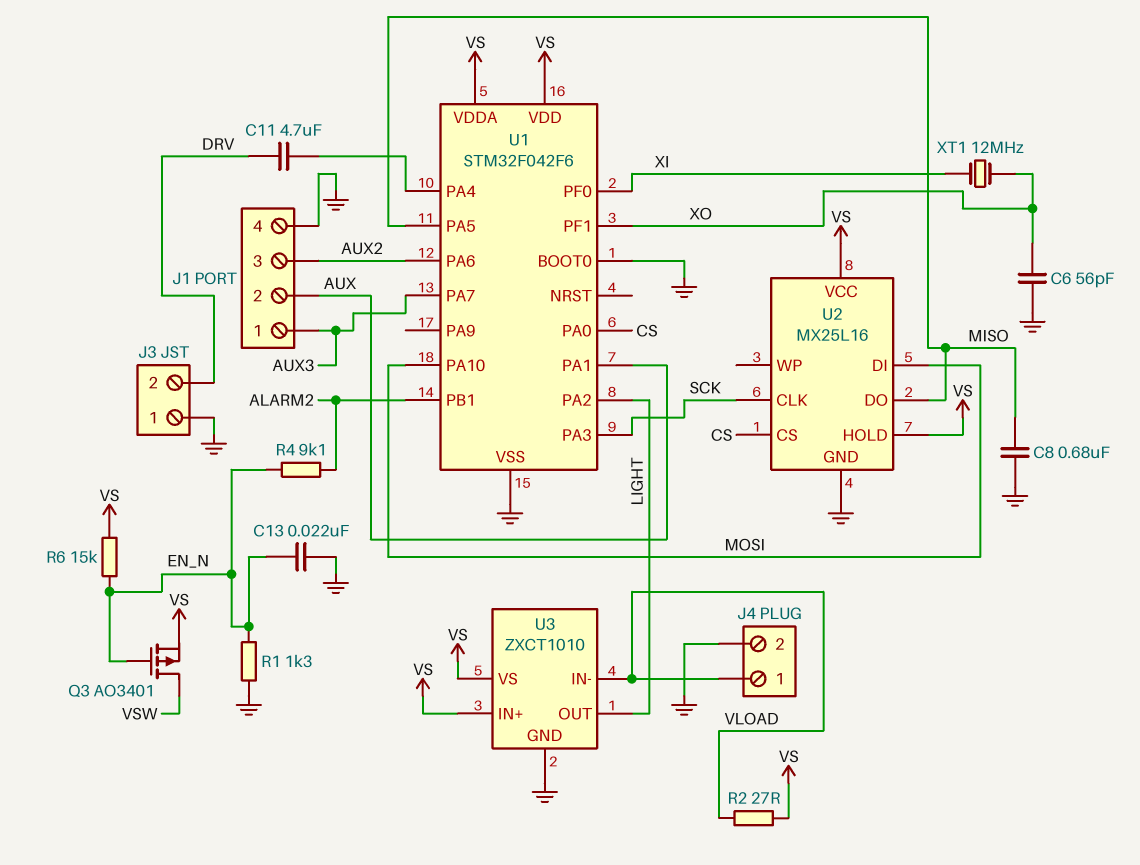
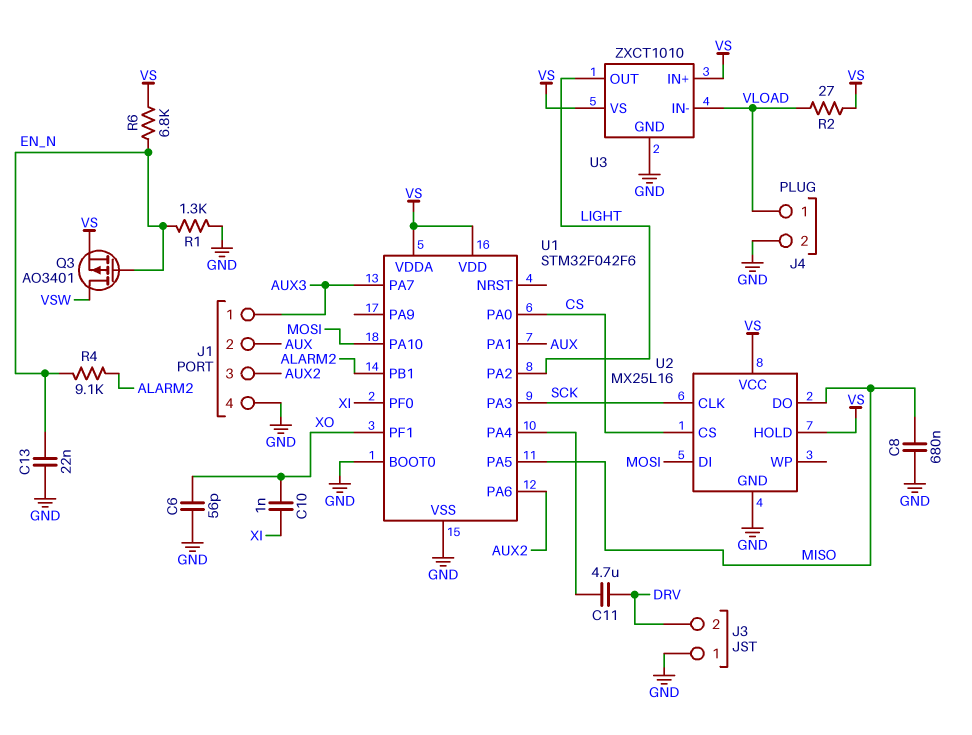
C10: none -> 1nF (XI, XO)
R6: 15k (EN_N, VS) -> 6.8k (EN_N, VS)
XT1: 12MHz (XI, XO) -> none

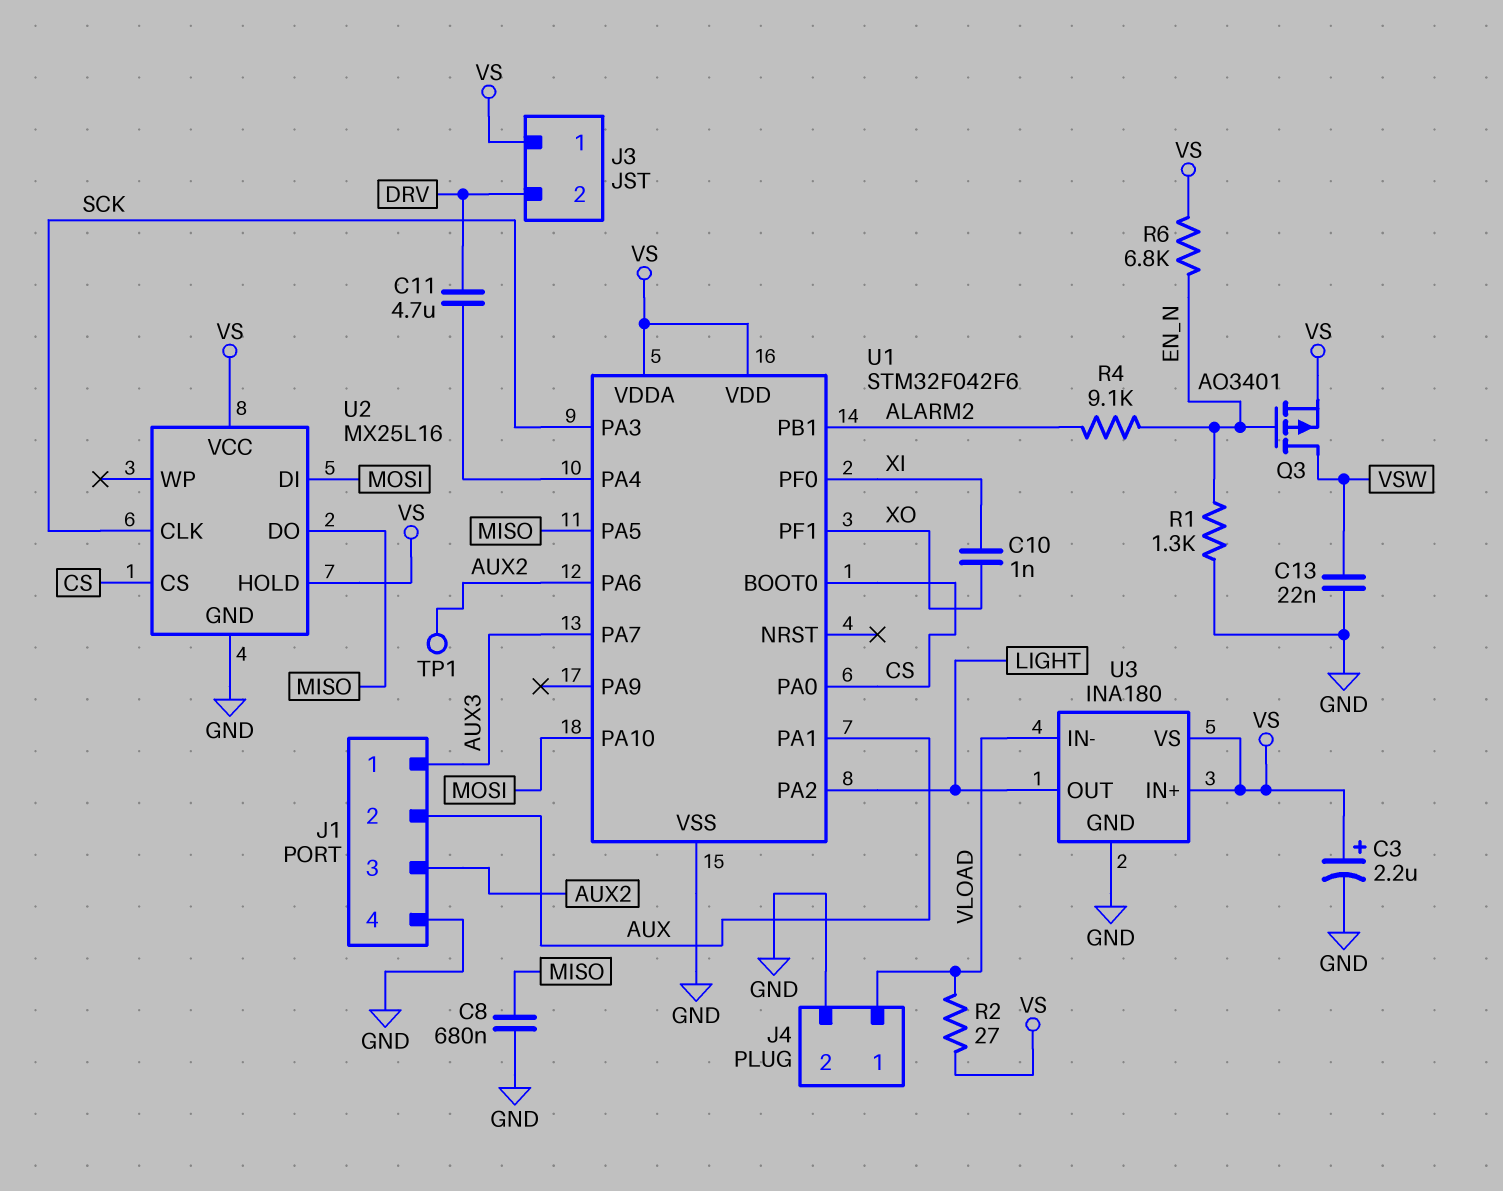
C3: none -> 2.2uF (plus VS, minus GND)
C6: 56pF (GND, XO) -> none
C13: 22nF (EN_N, GND) -> 22nF (GND, VSW)
J3 pin 1: GND -> VS
TP1: none -> test point (AUX2)
U1 pin BOOT0: GND -> CS
U3: ZXCT1010 -> INA180

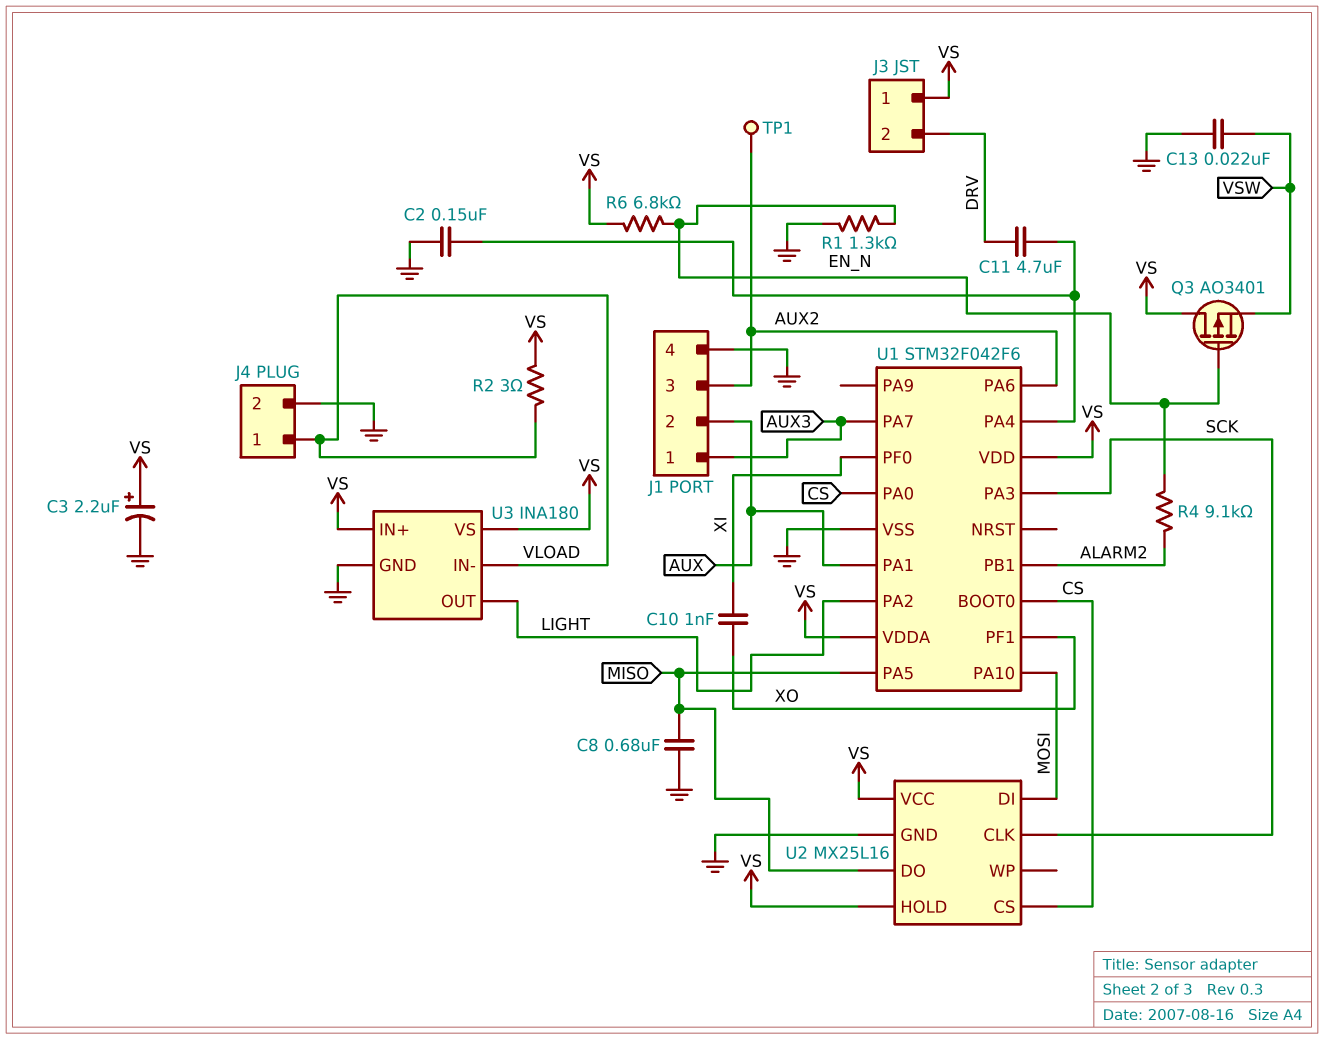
C2: none -> 150nF (GND, U1/PA4)
Q3: PMOS AO3401 (G EN_N, D VSW, S VS) -> PMOS AO3401 (G EN_N, D VS, S VSW)
R2: 27 (VLOAD, VS) -> 3 (VLOAD, VS)

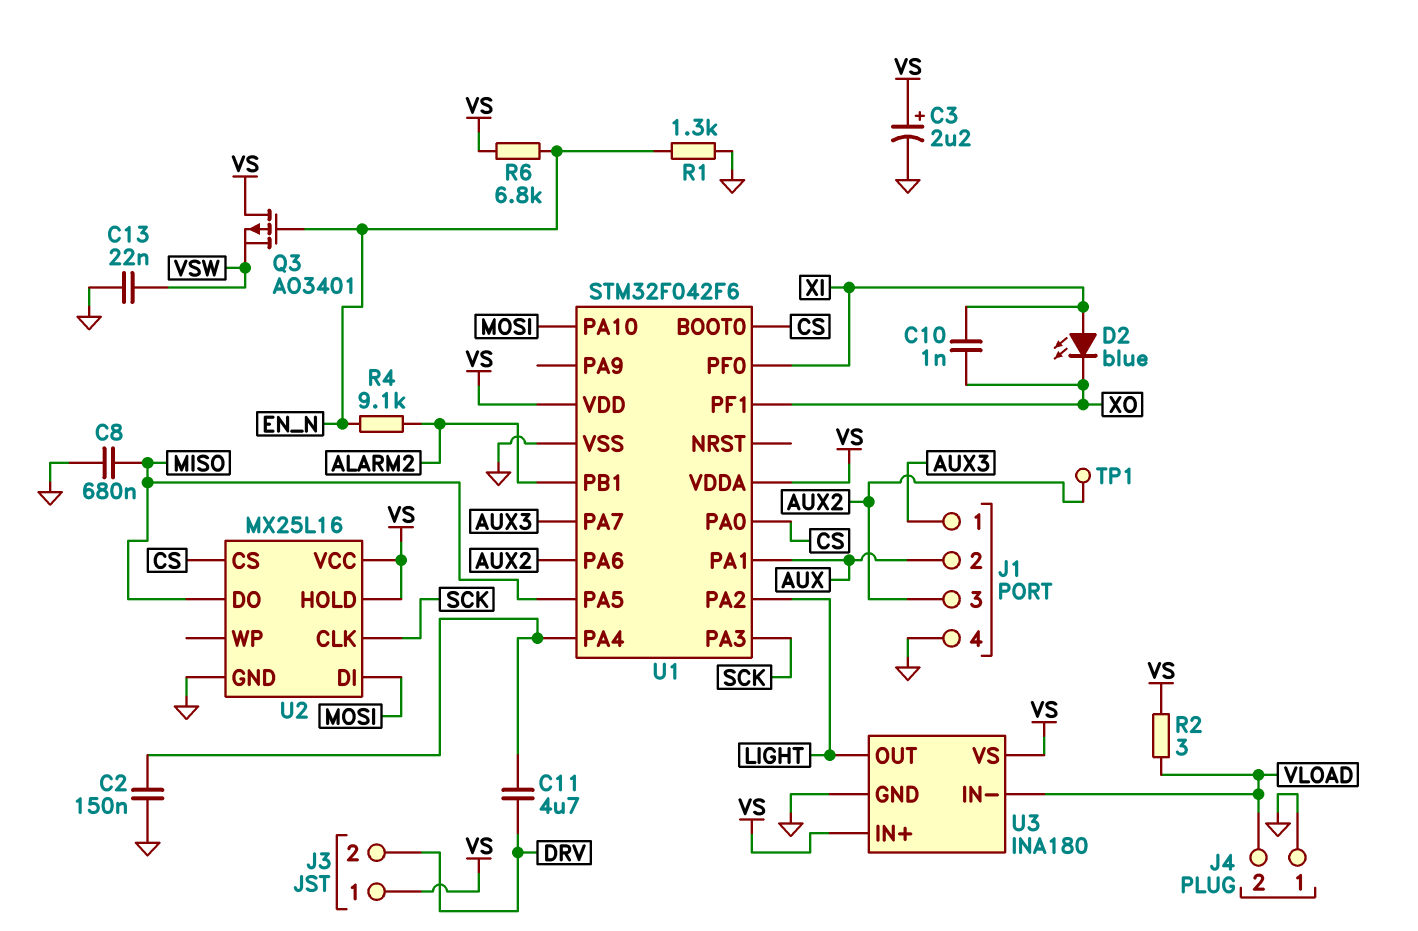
D2: none -> LED blue (A XI, K XO)
J4 pin 1: VLOAD -> GND
J4 pin 2: GND -> VLOAD

